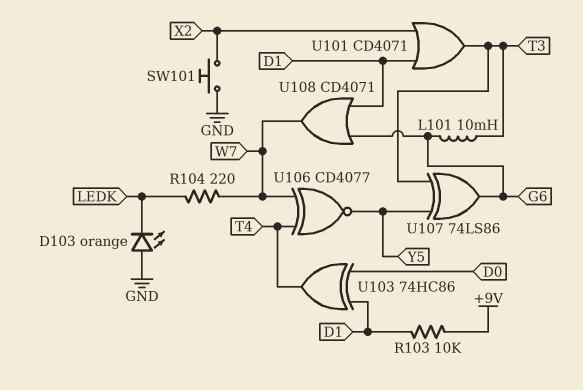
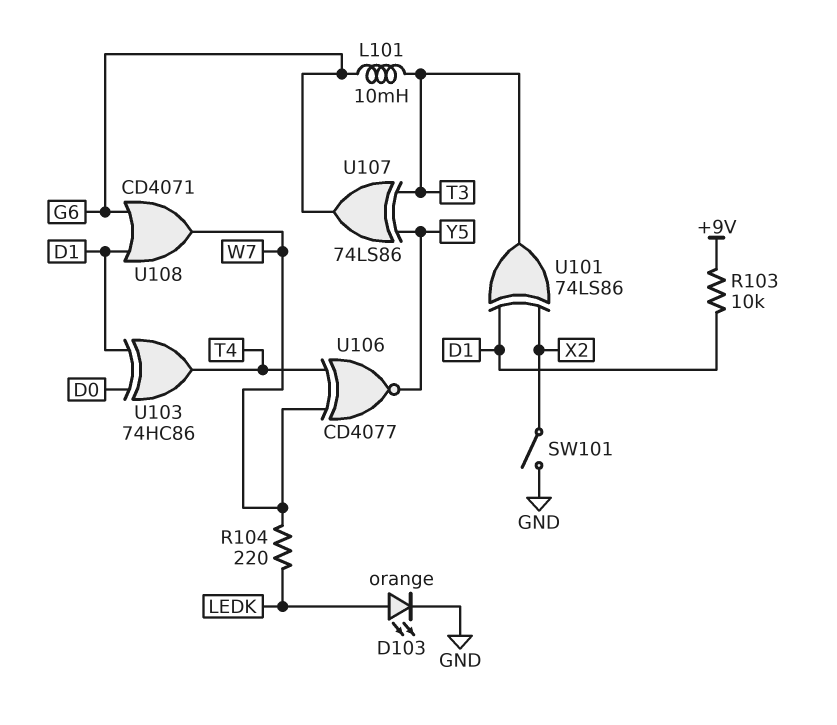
D103: LED orange (A GND, K LEDK) -> LED orange (A LEDK, K GND)
SW101: button (GND, X2) -> switch (GND, X2)
U101: OR CD4071 (in D1, in X2, out T3) -> XOR 74LS86 (in D1, in X2, out T3)

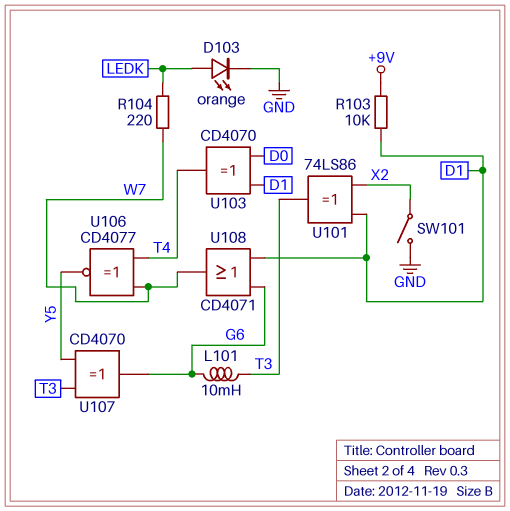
U103: XOR 74HC86 (in D0, in D1, out T4) -> XOR CD4070 (in D0, in D1, out T4)
U107: XOR 74LS86 (in T3, in Y5, out G6) -> XOR CD4070 (in T3, in Y5, out G6)

